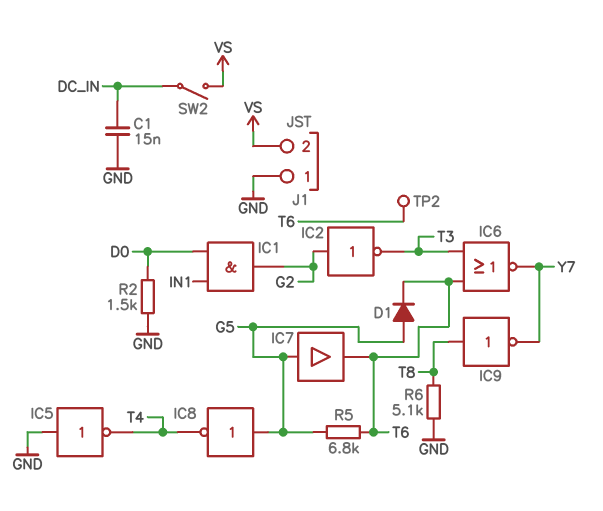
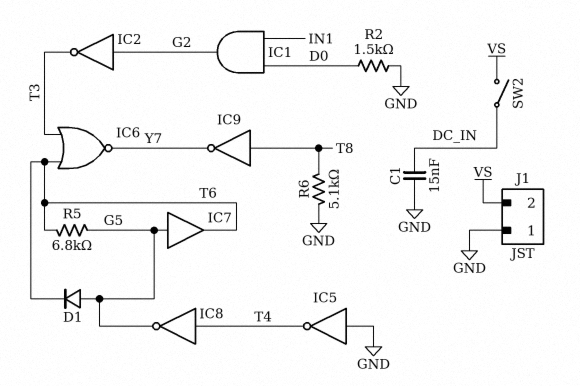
IC8: NOT (in G5, out T4) -> NOT (in T4, out G5)
TP2: test point (T6) -> none

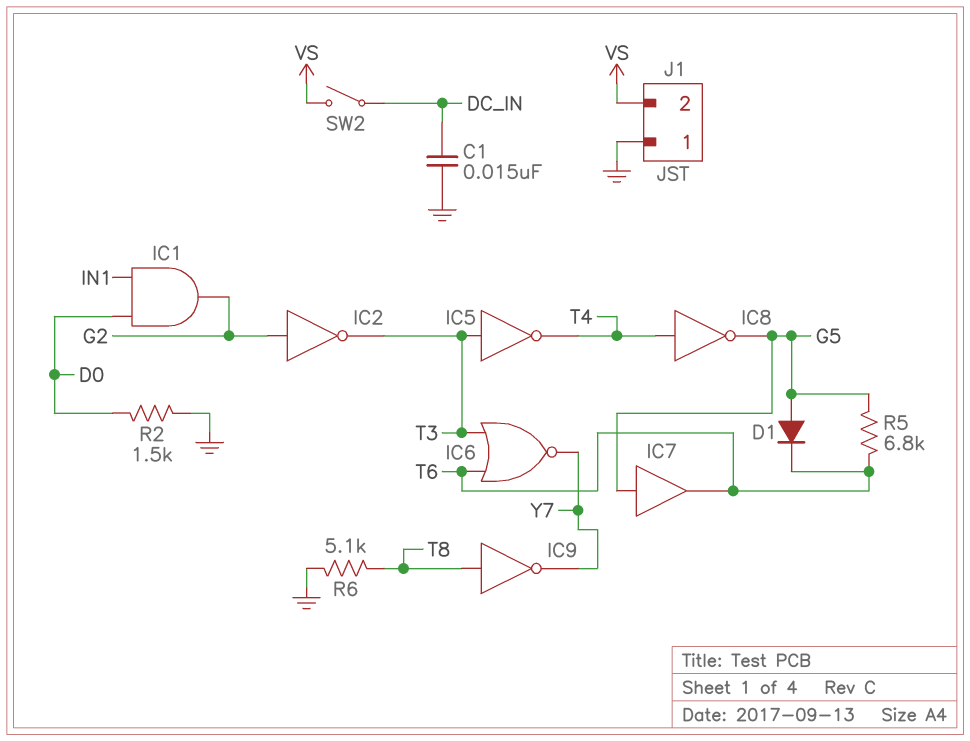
IC5: NOT (in GND, out T4) -> NOT (in T3, out T4)

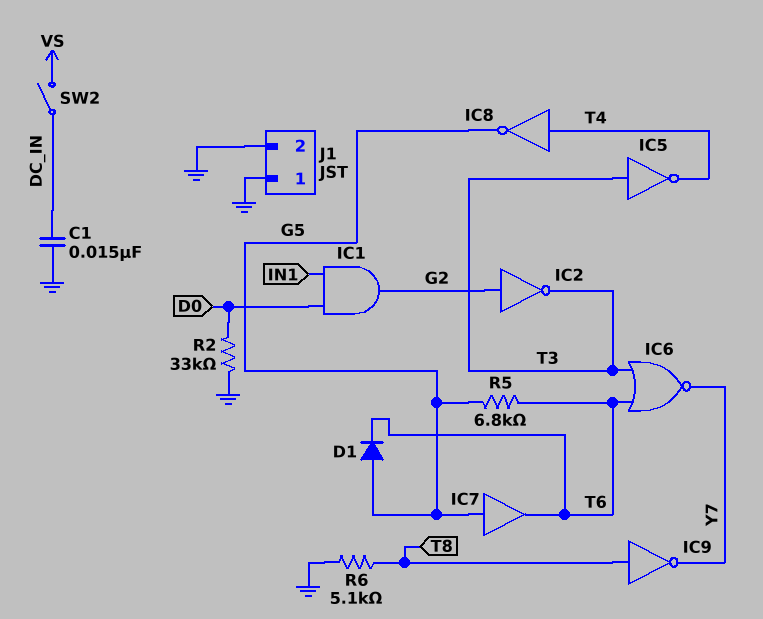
J1 pin 2: VS -> GND
R2: 1.5k (D0, GND) -> 33k (D0, GND)

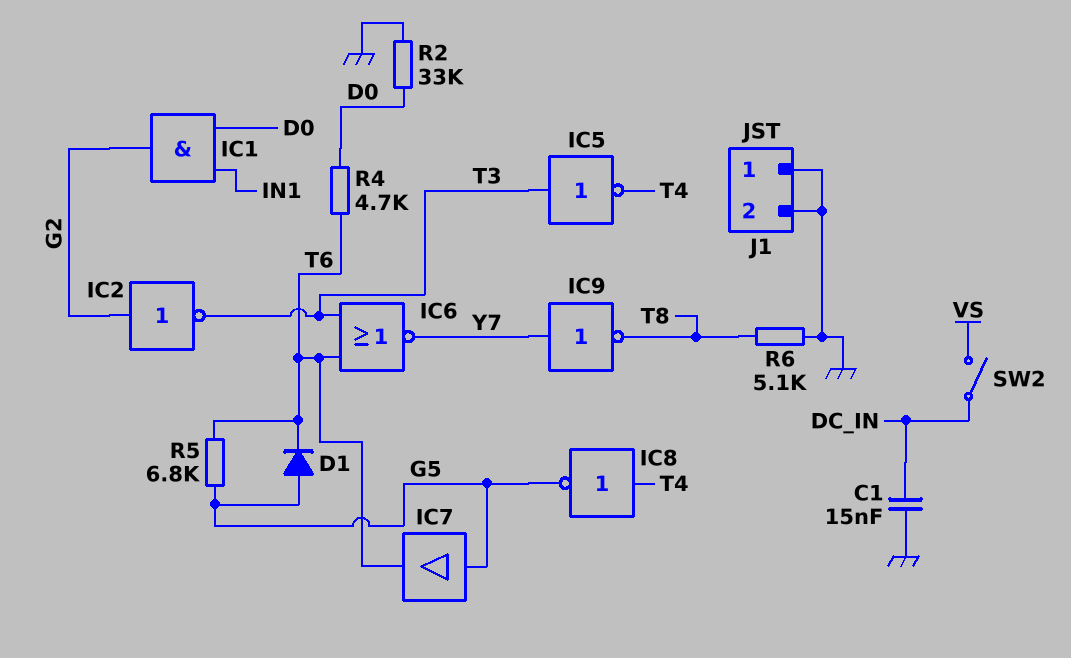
IC9: NOT (in T8, out Y7) -> NOT (in Y7, out T8)
R4: none -> 4.7k (D0, T6)

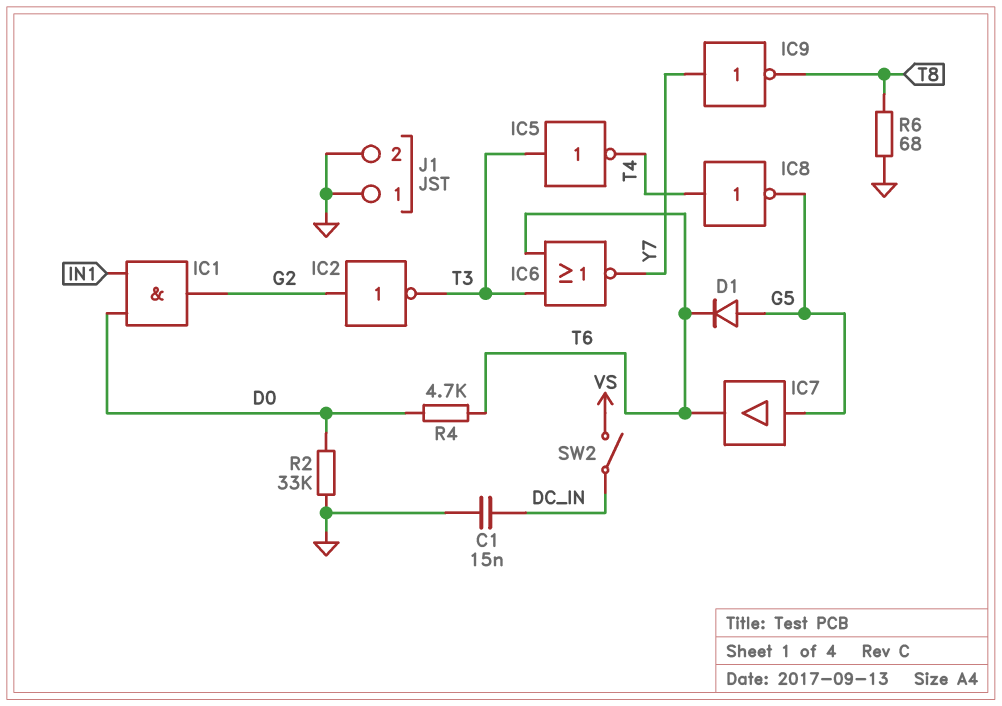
R5: 6.8k (G5, T6) -> none
R6: 5.1k (GND, T8) -> 68 (GND, T8)

